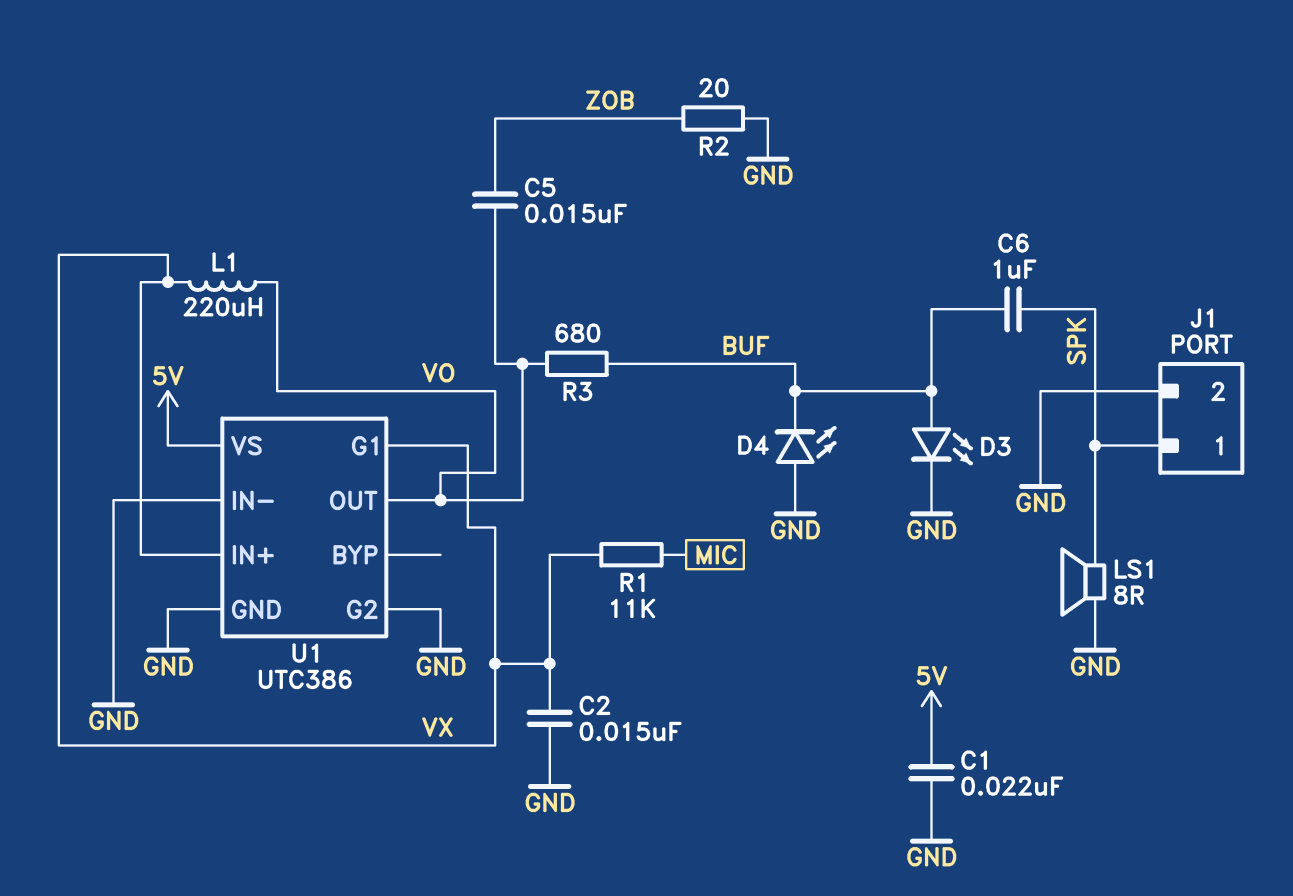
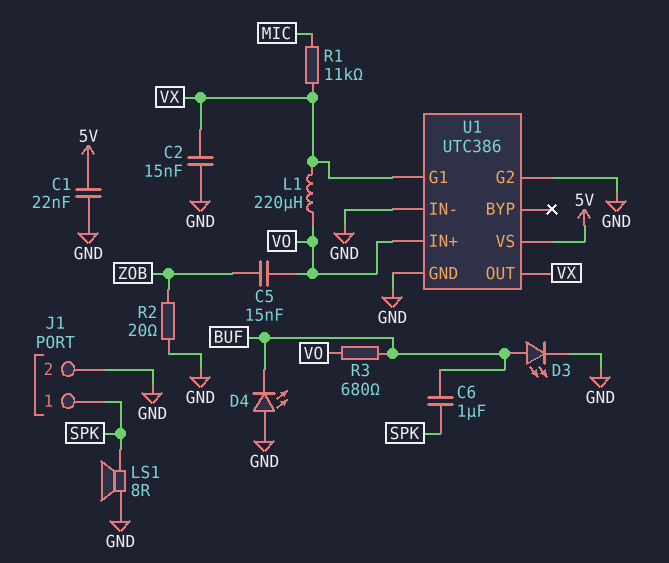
U1 pin IN+: VX -> VO
U1 pin OUT: VO -> VX

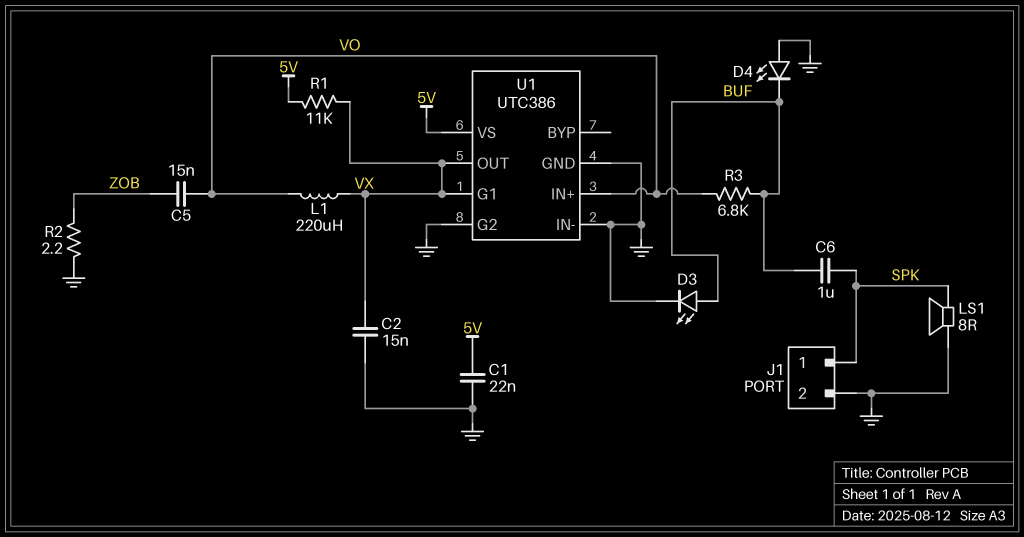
R1: 11k (MIC, VX) -> 11k (5V, VX)
R2: 20 (GND, ZOB) -> 2.2 (GND, ZOB)
R3: 680 (BUF, VO) -> 6.8k (BUF, VO)

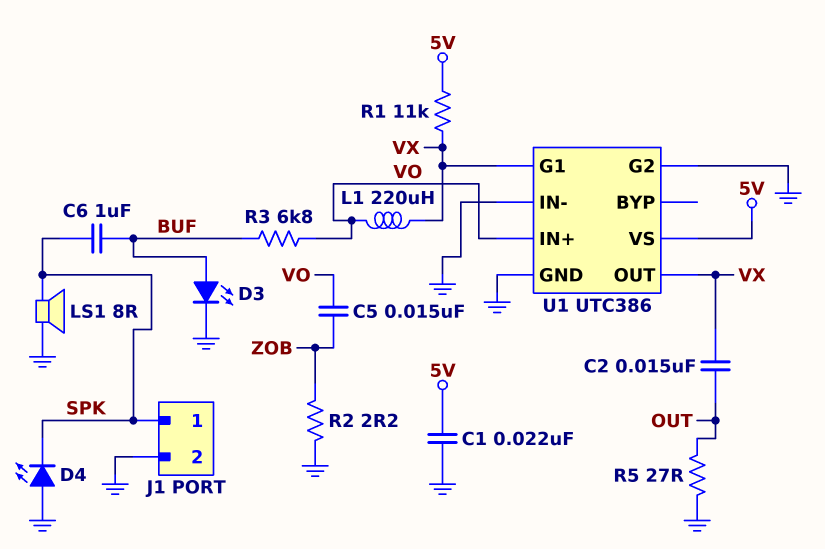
C2: 15nF (GND, VX) -> 15nF (OUT, VX)
D4: LED (A GND, K BUF) -> LED (A GND, K SPK)
R5: none -> 27 (GND, OUT)

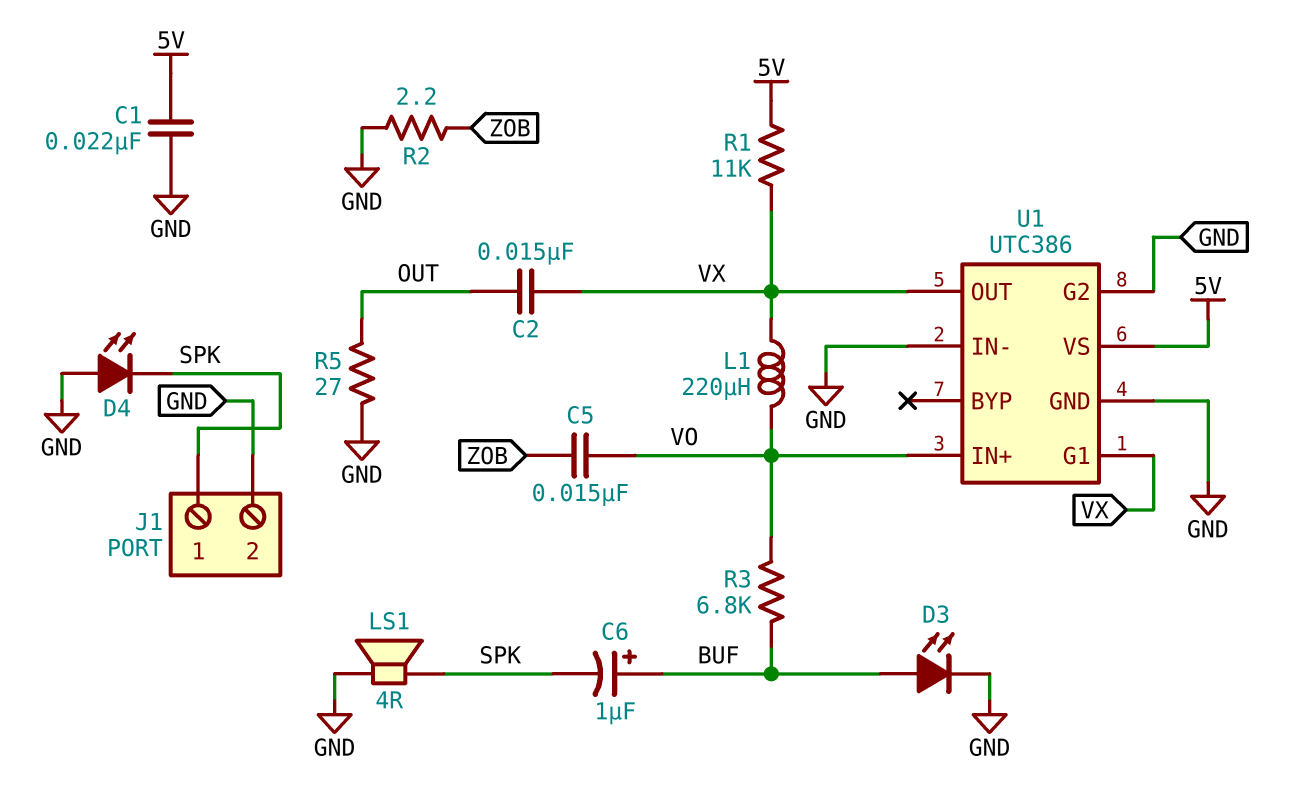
C6: 1uF (BUF, SPK) -> 1uF (plus BUF, minus SPK)
LS1: speaker 8R (GND, SPK) -> speaker 4R (GND, SPK)

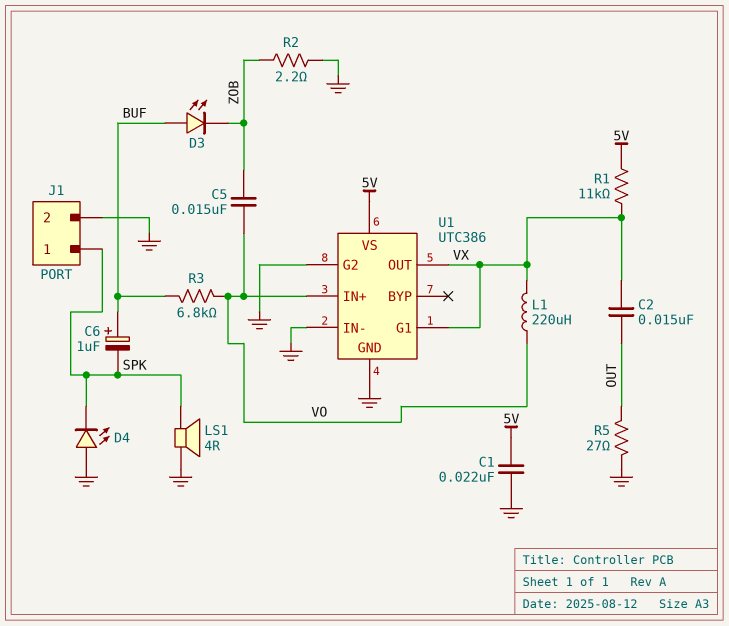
D3: LED (A BUF, K GND) -> LED (A BUF, K ZOB)

